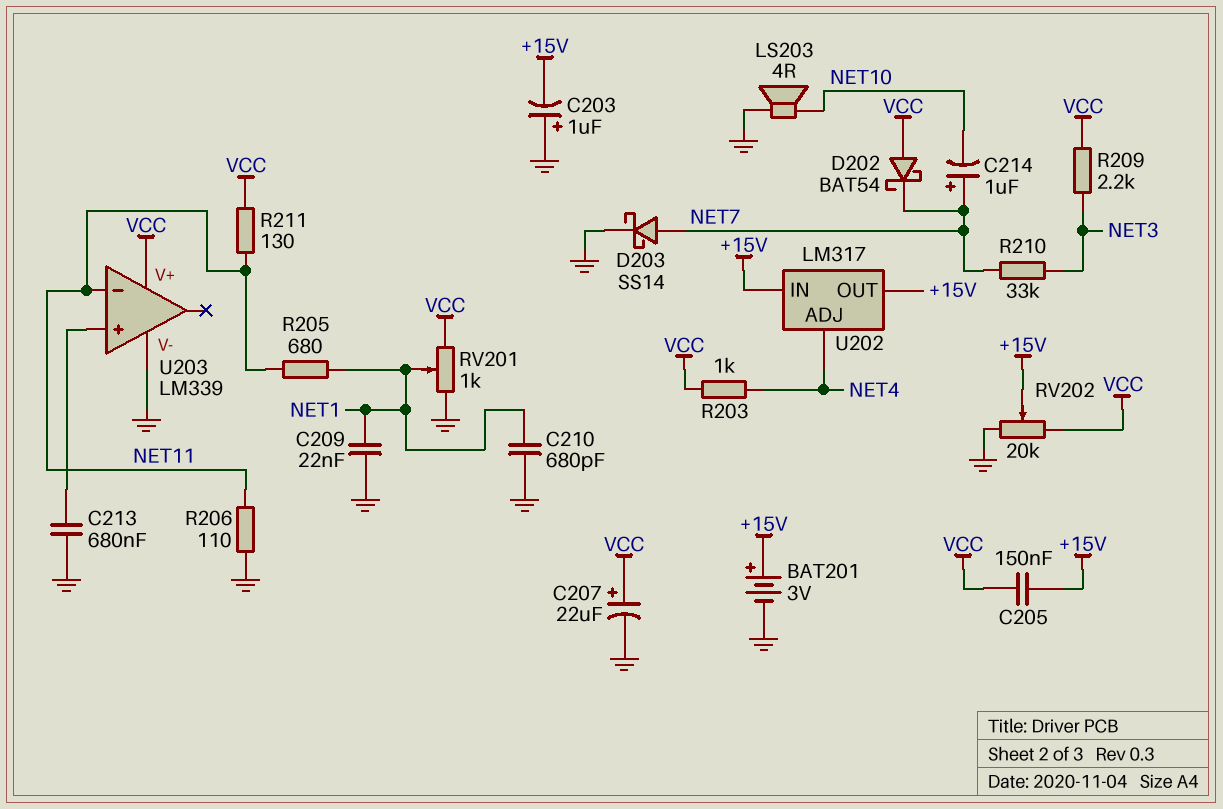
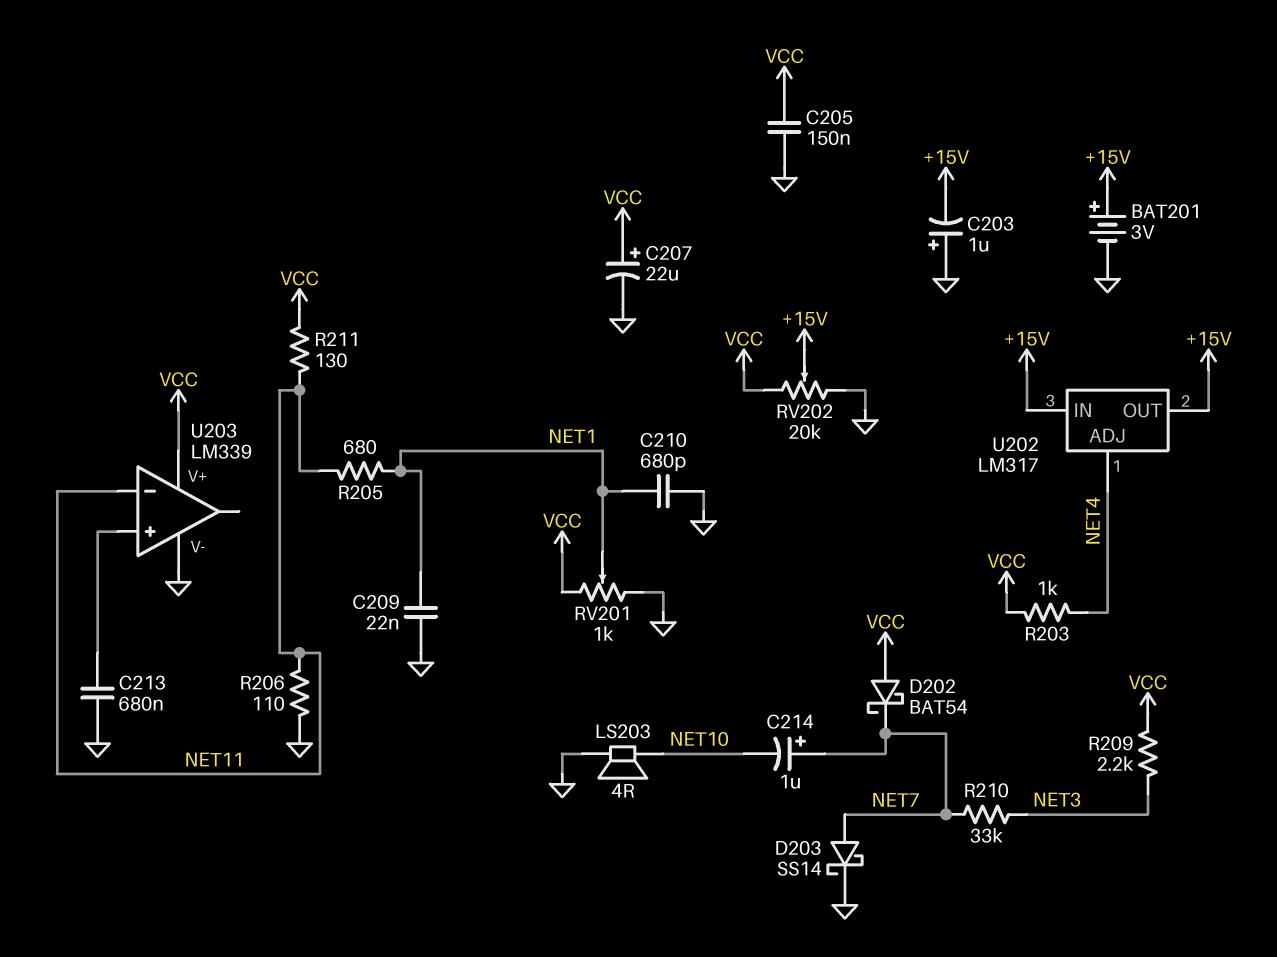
C205: 150nF (+15V, VCC) -> 150nF (GND, VCC)

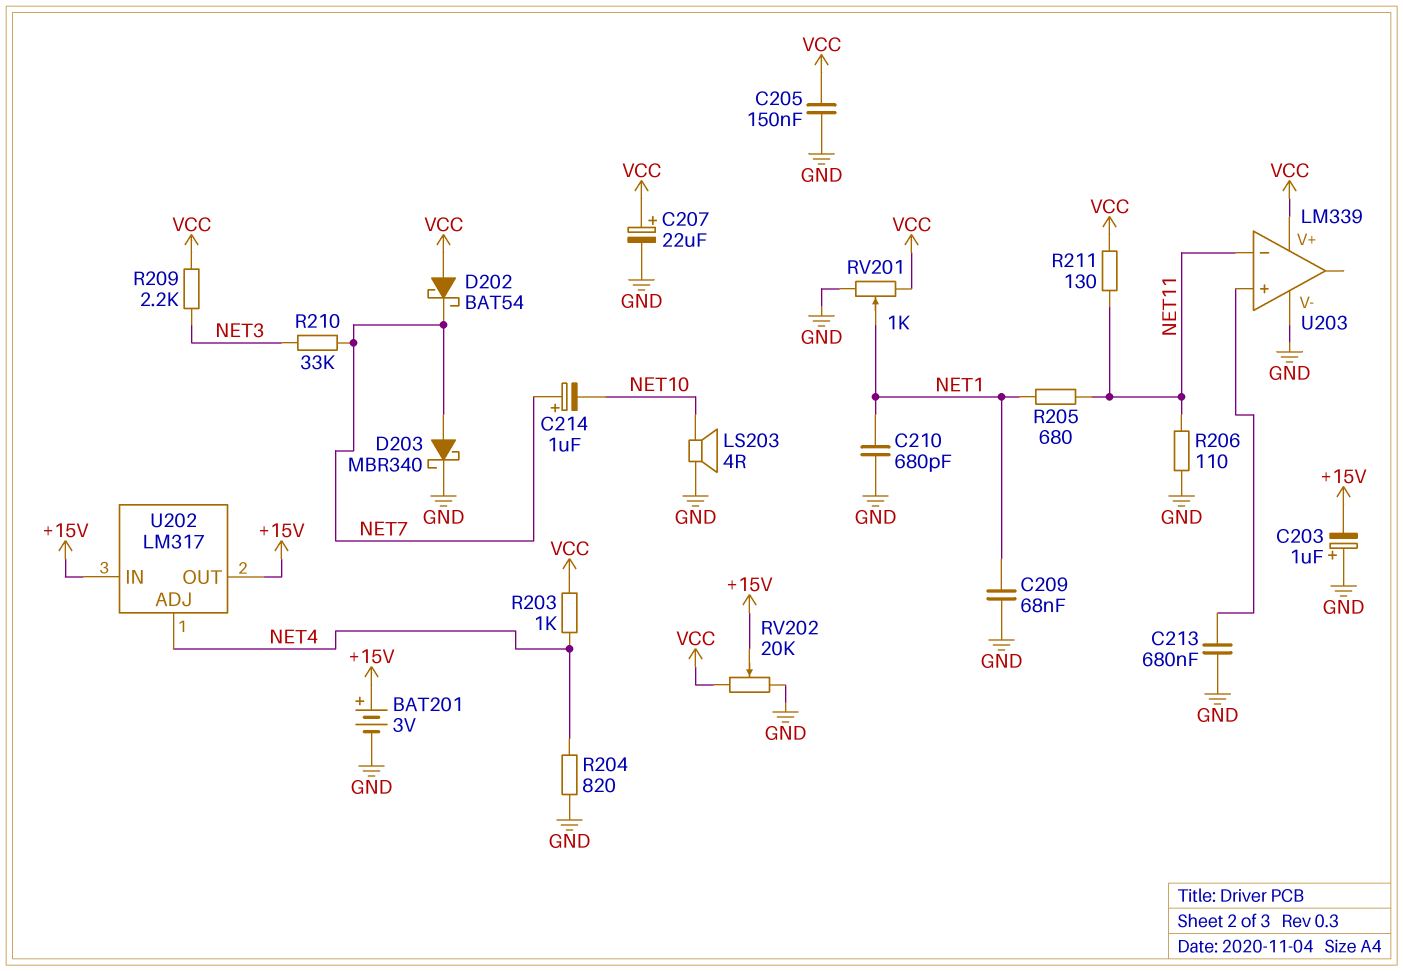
C209: 22nF (GND, NET1) -> 68nF (GND, NET1)
D203: schottky SS14 (A NET7, K GND) -> schottky MBR340 (A NET7, K GND)
R204: none -> 820 (GND, NET4)

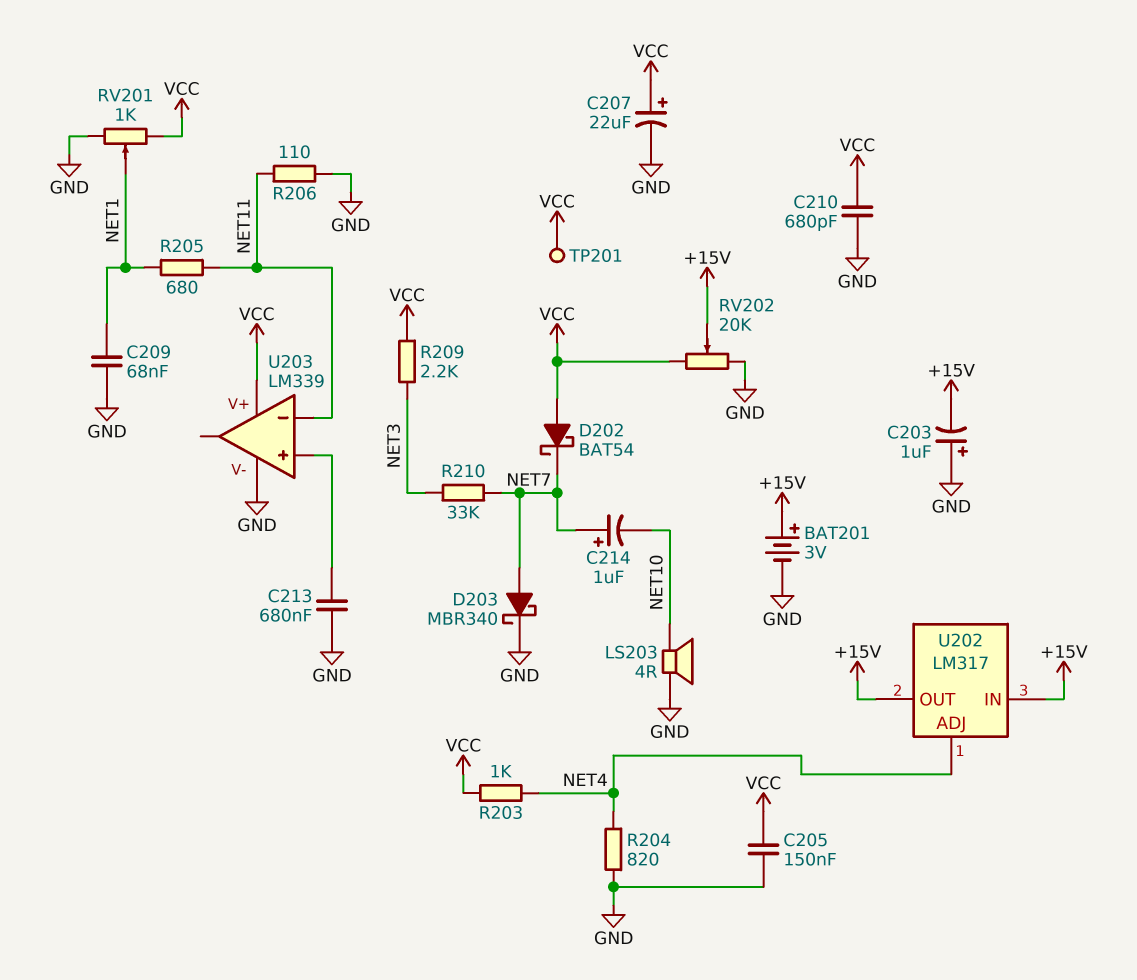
C210: 680pF (GND, NET1) -> 680pF (GND, VCC)
R211: 130 (NET11, VCC) -> none
TP201: none -> test point (VCC)

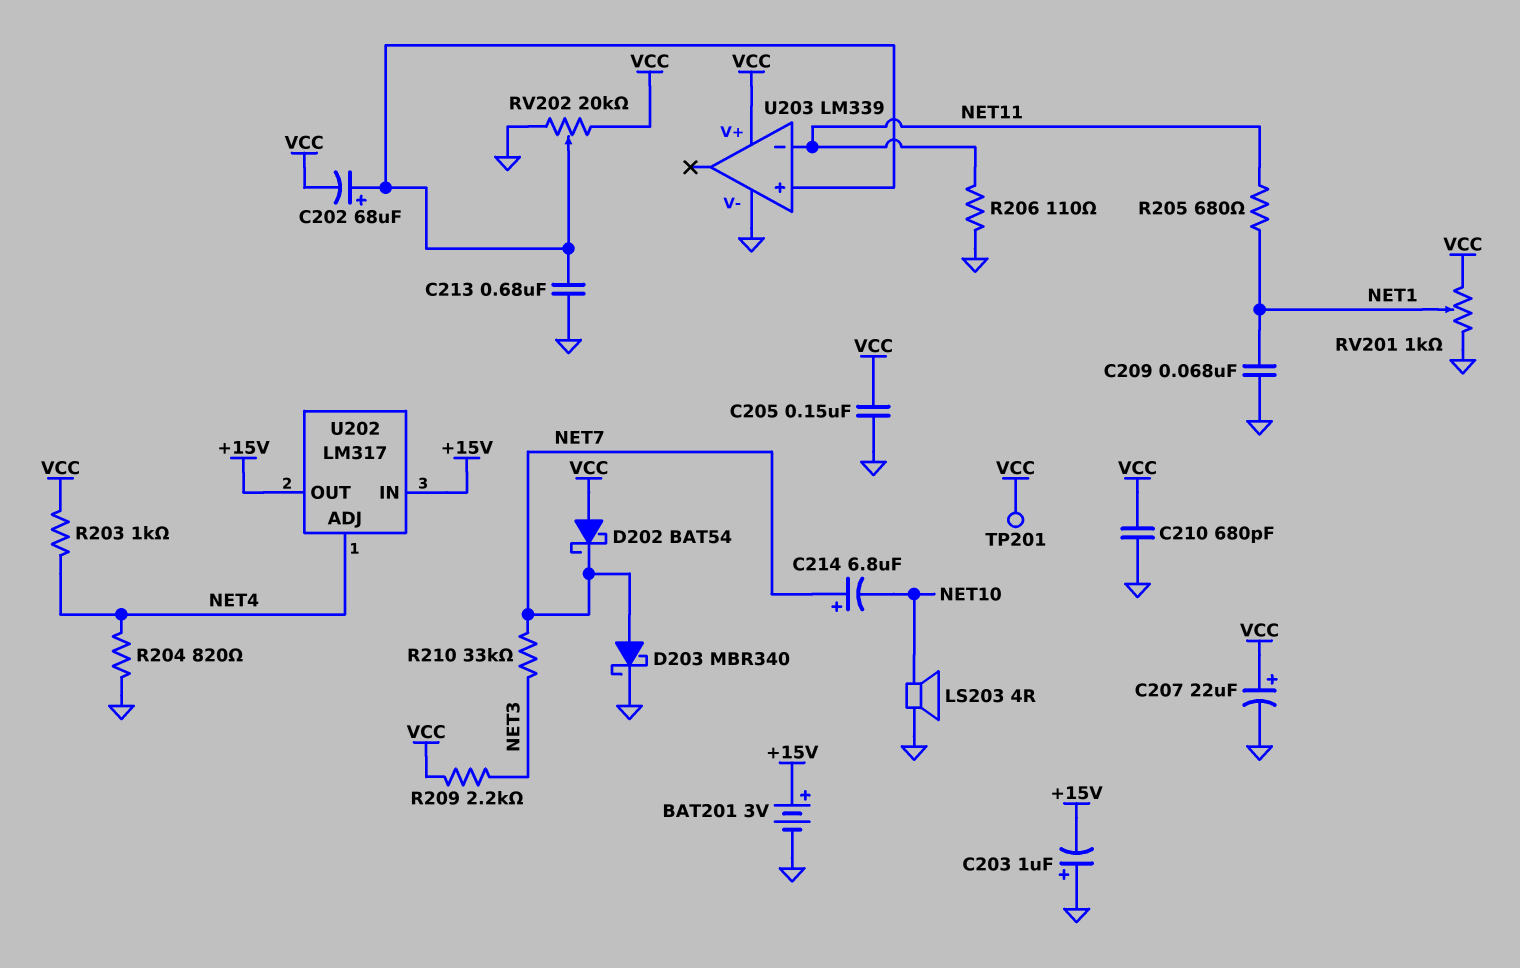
C202: none -> 68uF (plus U203/in+, minus VCC)
C214: 1uF (plus NET7, minus NET10) -> 6.8uF (plus NET7, minus NET10)
RV202: 20k (GND, VCC, wiper +15V) -> 20k (GND, VCC, wiper U203/in+)

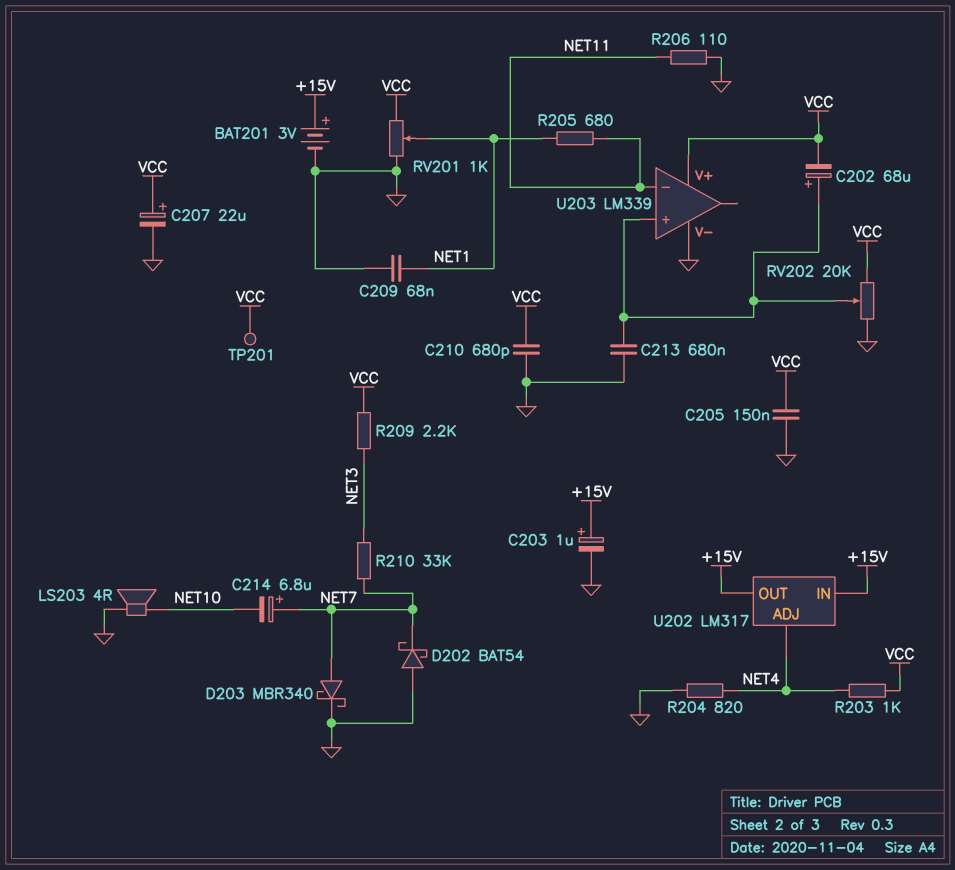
C203: 1uF (plus GND, minus +15V) -> 1uF (plus +15V, minus GND)
D202: schottky BAT54 (A VCC, K NET7) -> schottky BAT54 (A GND, K NET7)

